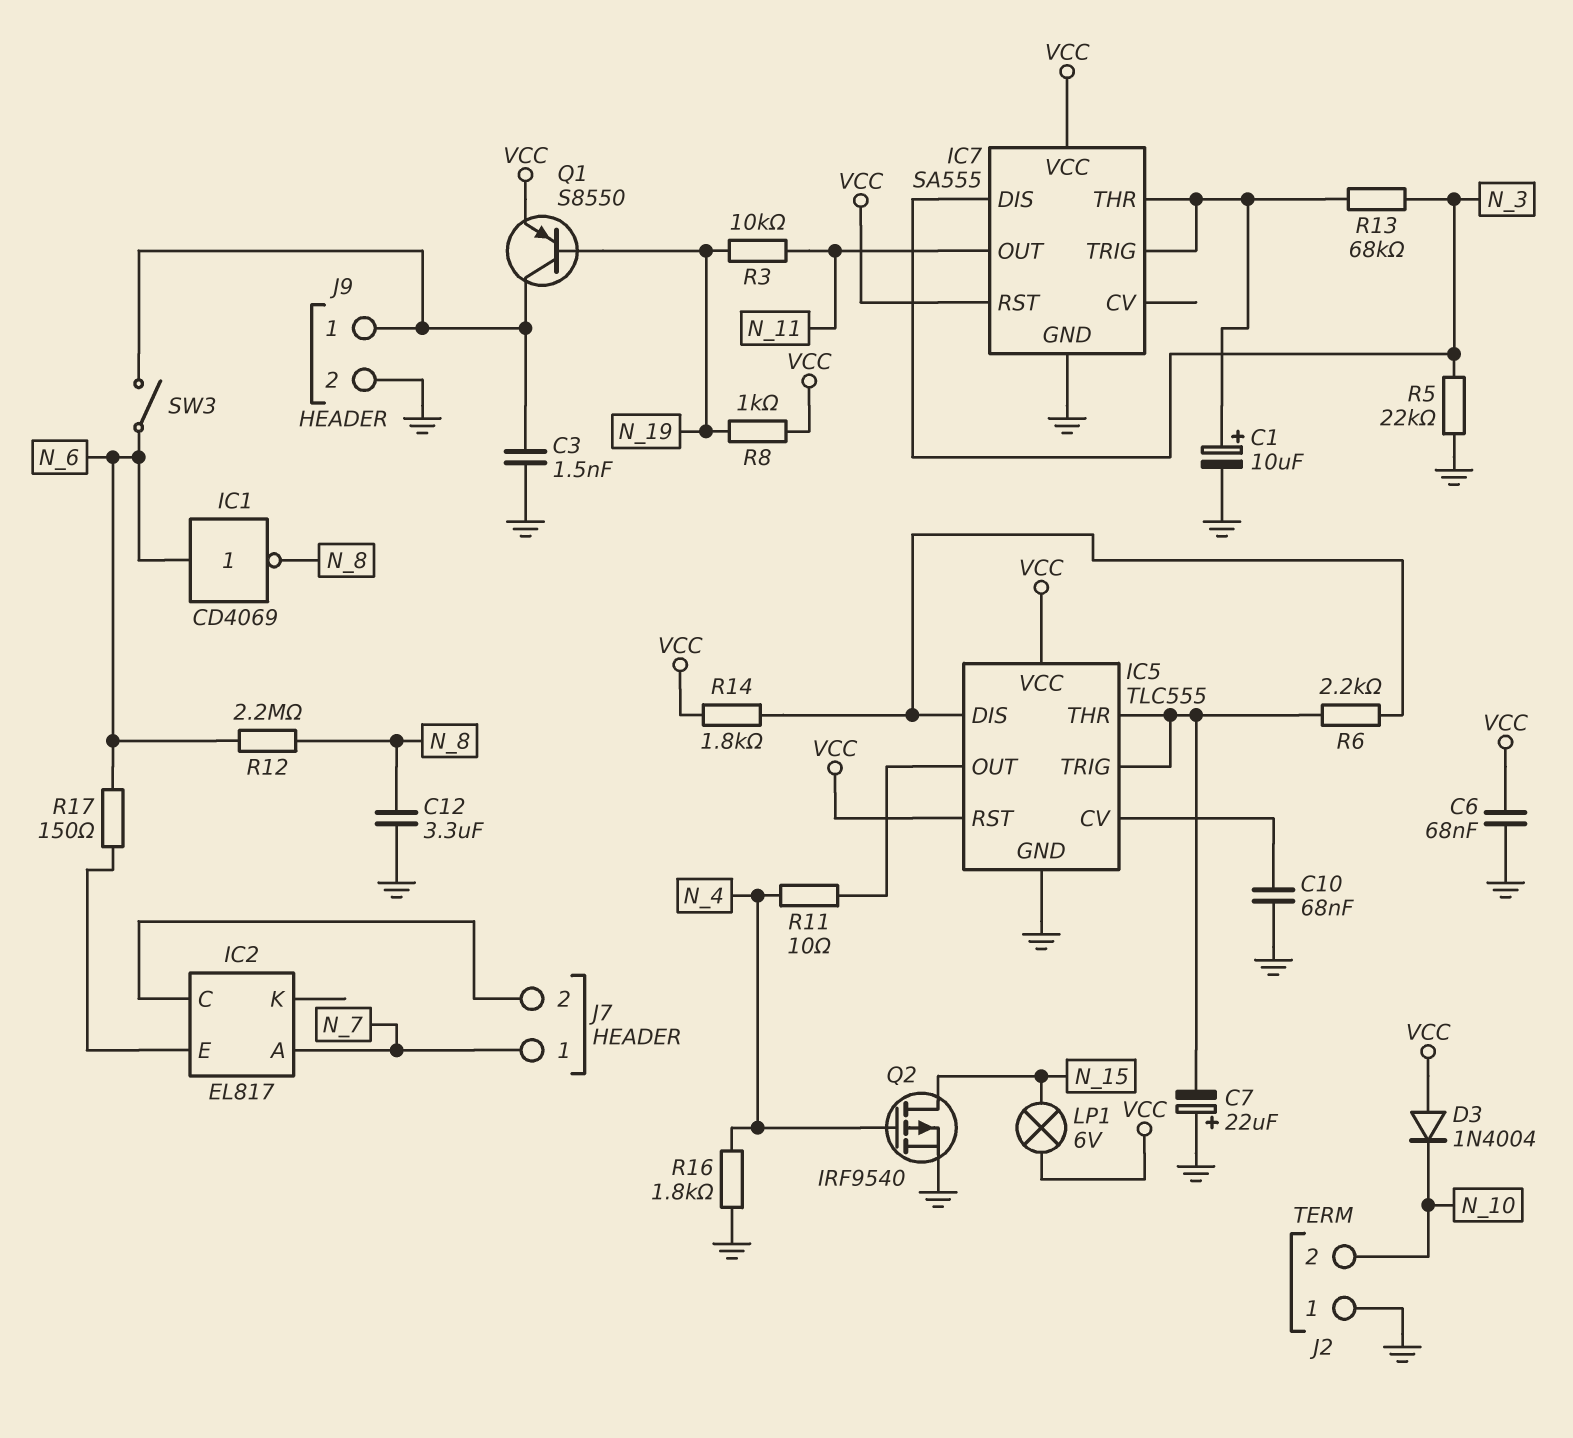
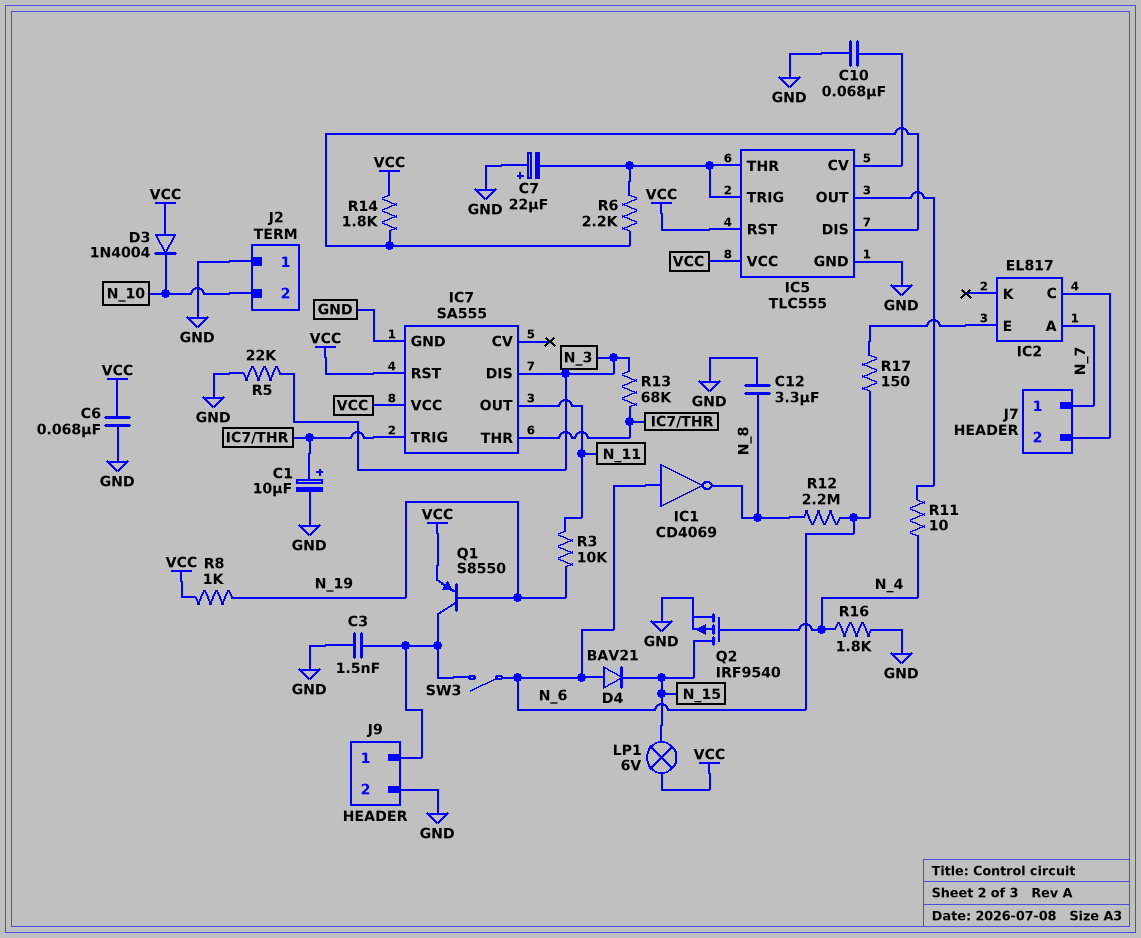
D4: none -> diode BAV21 (A N_6, K N_15)

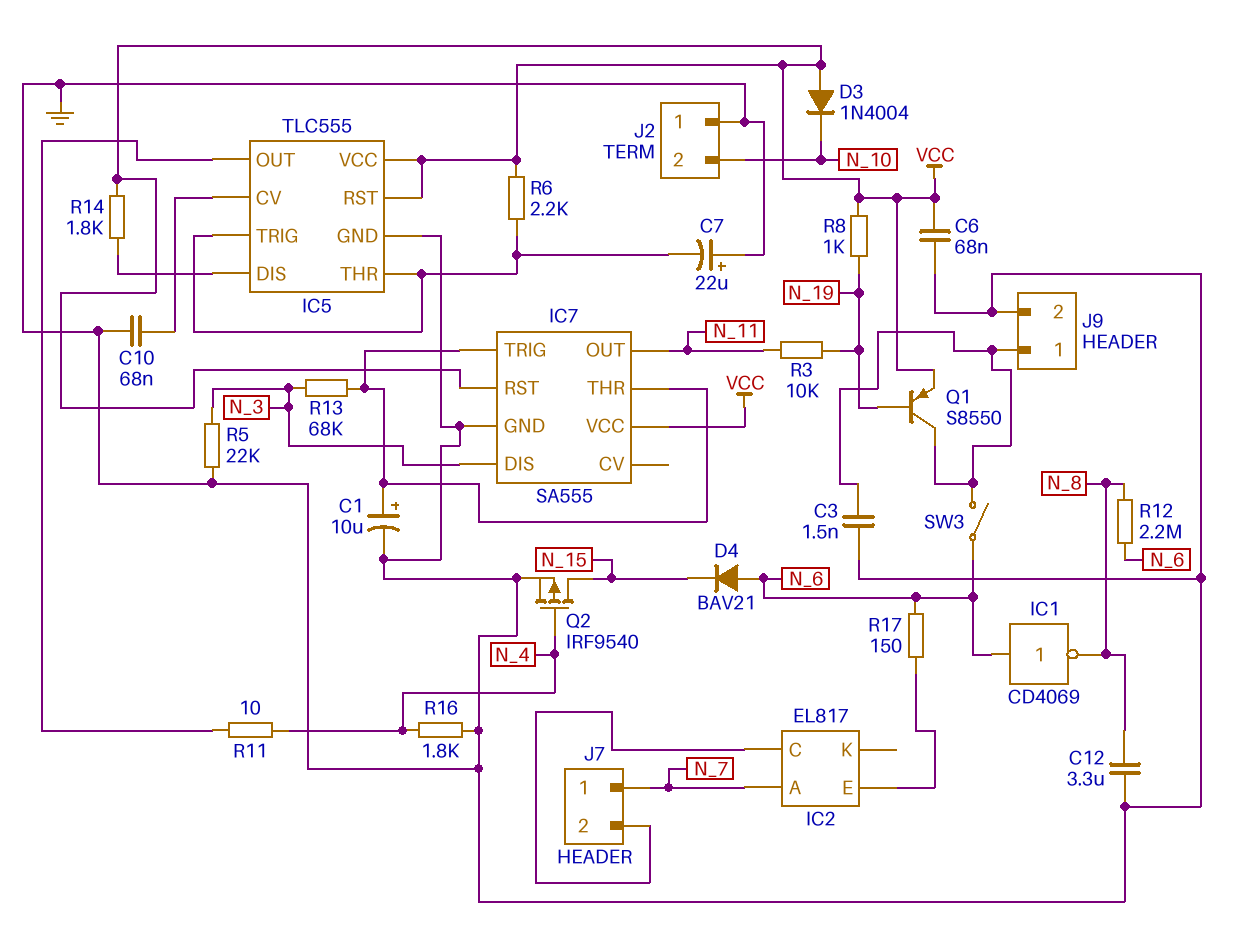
LP1: lamp 6V (N_15, VCC) -> none
R6: 2.2k (IC5/DIS, IC5/THR) -> 2.2k (IC5/THR, VCC)

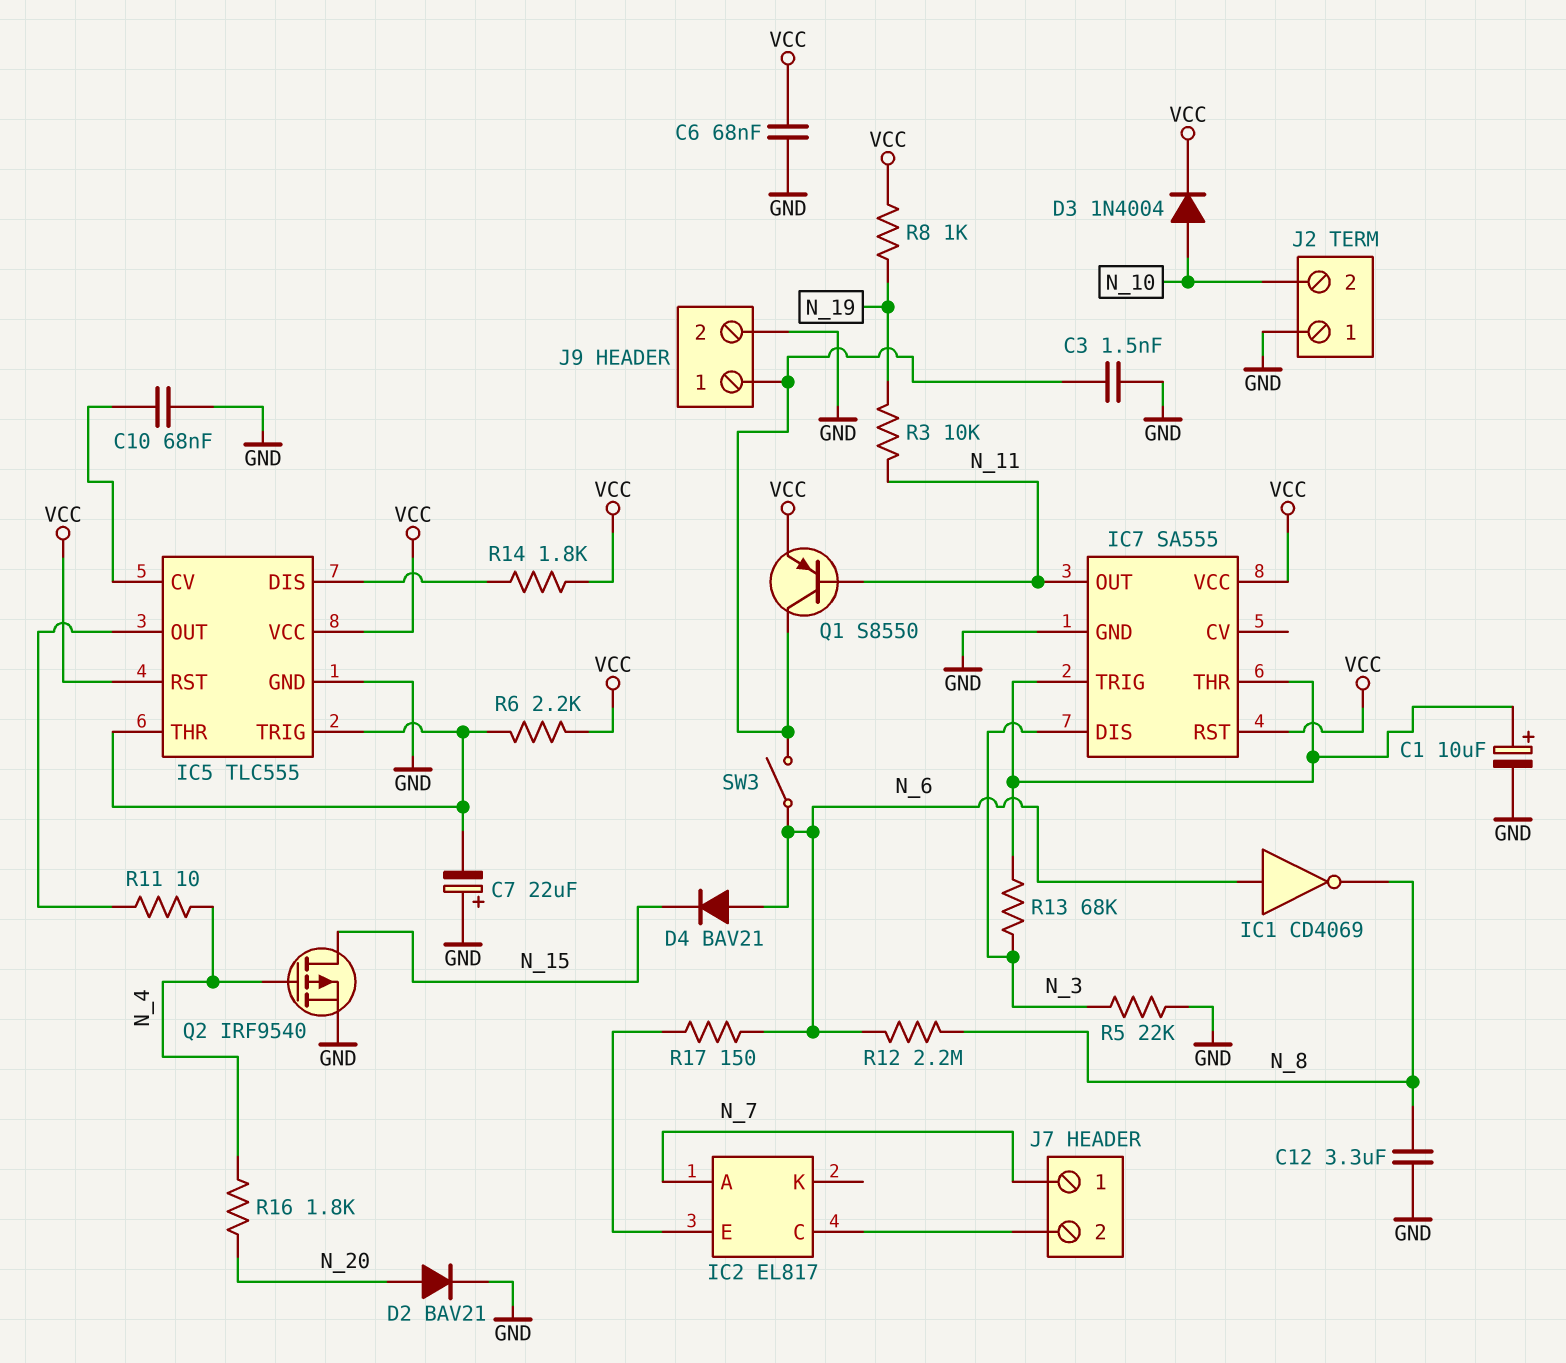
D2: none -> diode BAV21 (A N_20, K GND)
D3: diode 1N4004 (A VCC, K N_10) -> diode 1N4004 (A N_10, K VCC)
Q1: PNP S8550 (B N_19, C J9/1, E VCC) -> PNP S8550 (B N_11, C J9/1, E VCC)
R16: 1.8k (GND, N_4) -> 1.8k (N_4, N_20)

